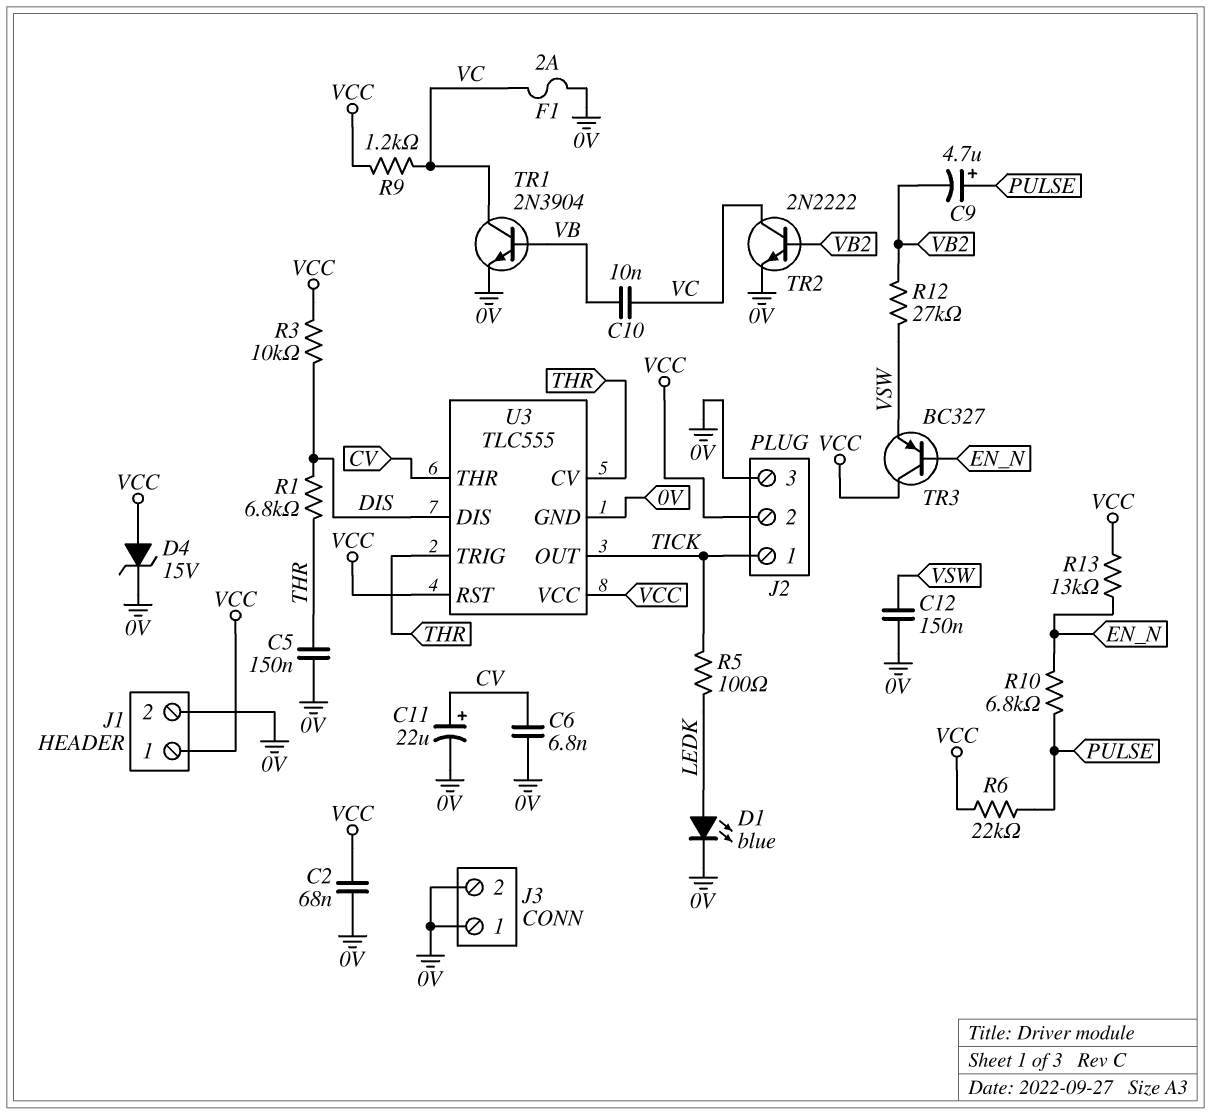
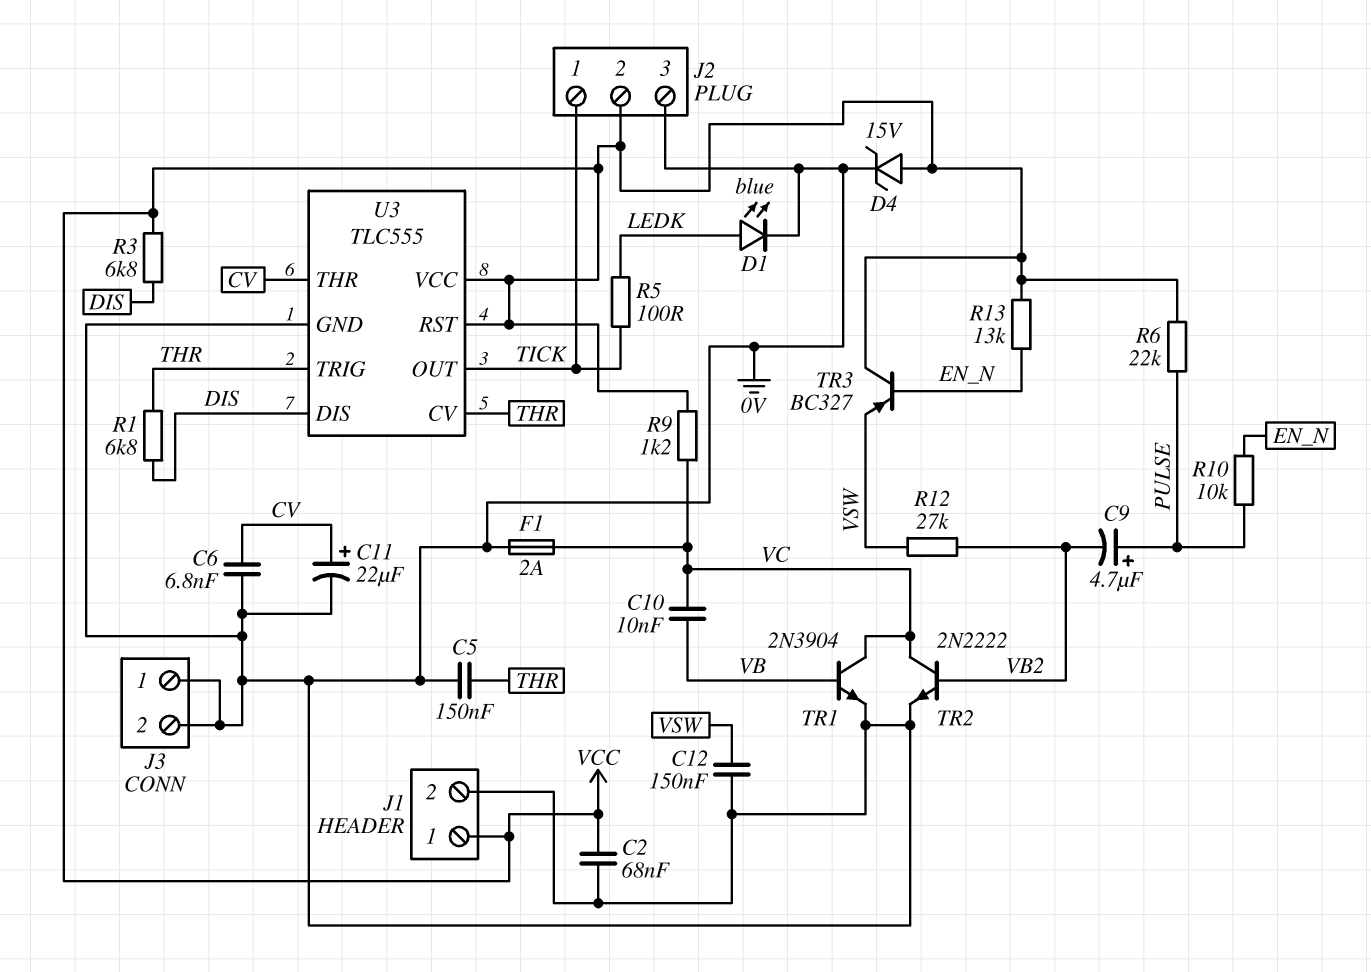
R3: 10k (DIS, VCC) -> 6.8k (DIS, VCC)
R10: 6.8k (EN_N, PULSE) -> 10k (EN_N, PULSE)

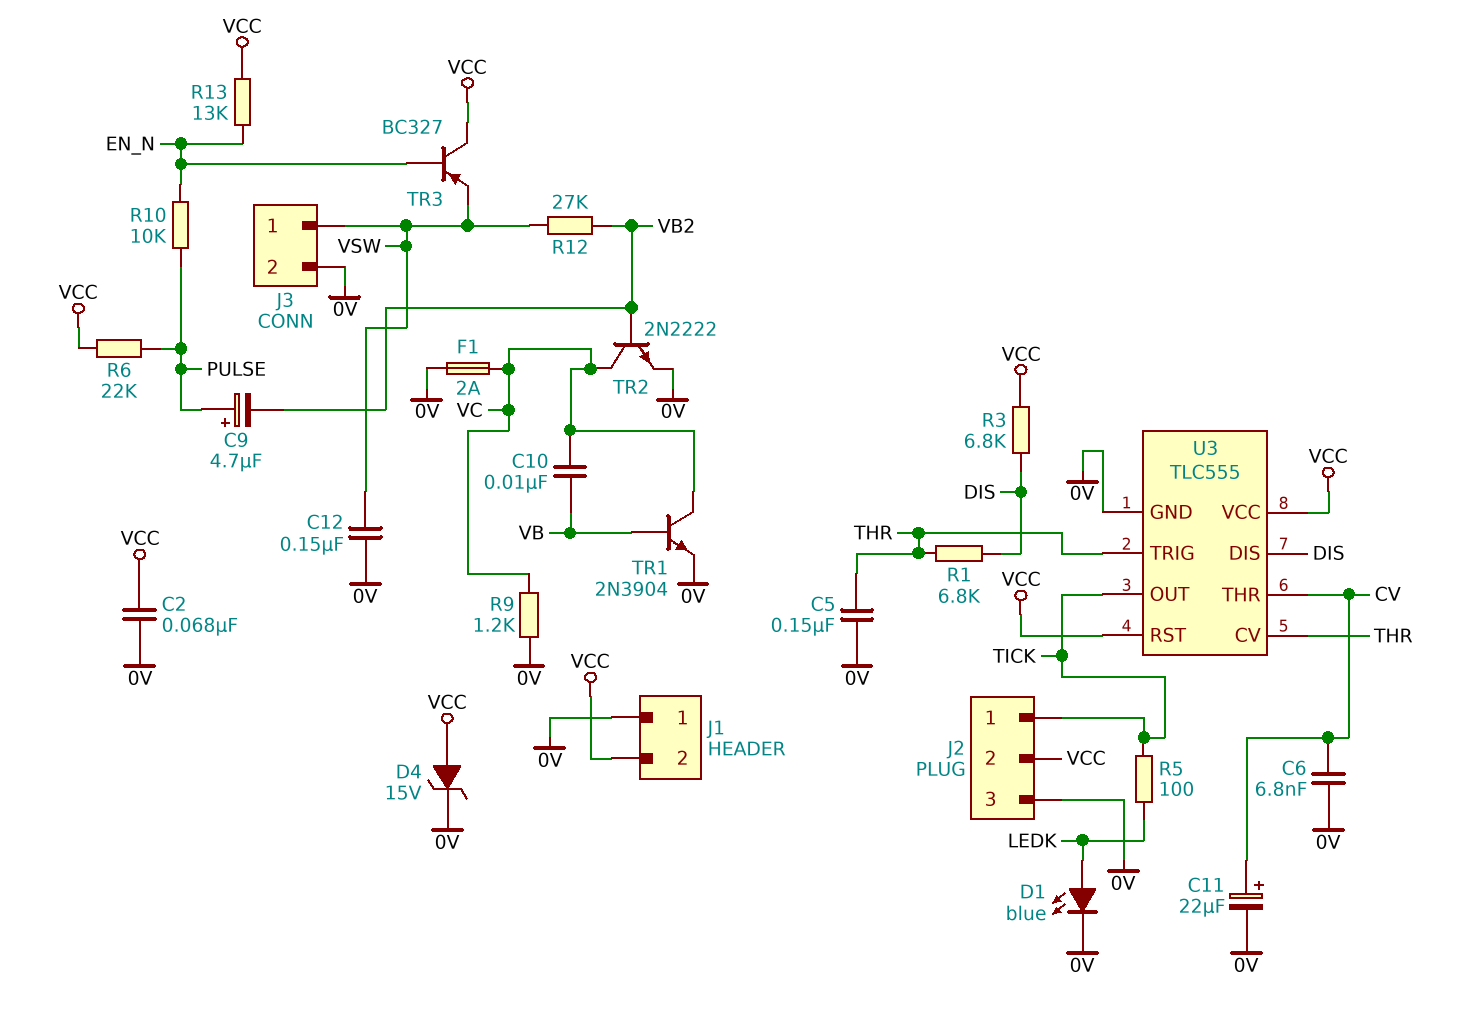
J1 pin 1: VCC -> 0V
J1 pin 2: 0V -> VCC
J3 pin 1: 0V -> VSW
R9: 1.2k (VC, VCC) -> 1.2k (0V, VC)

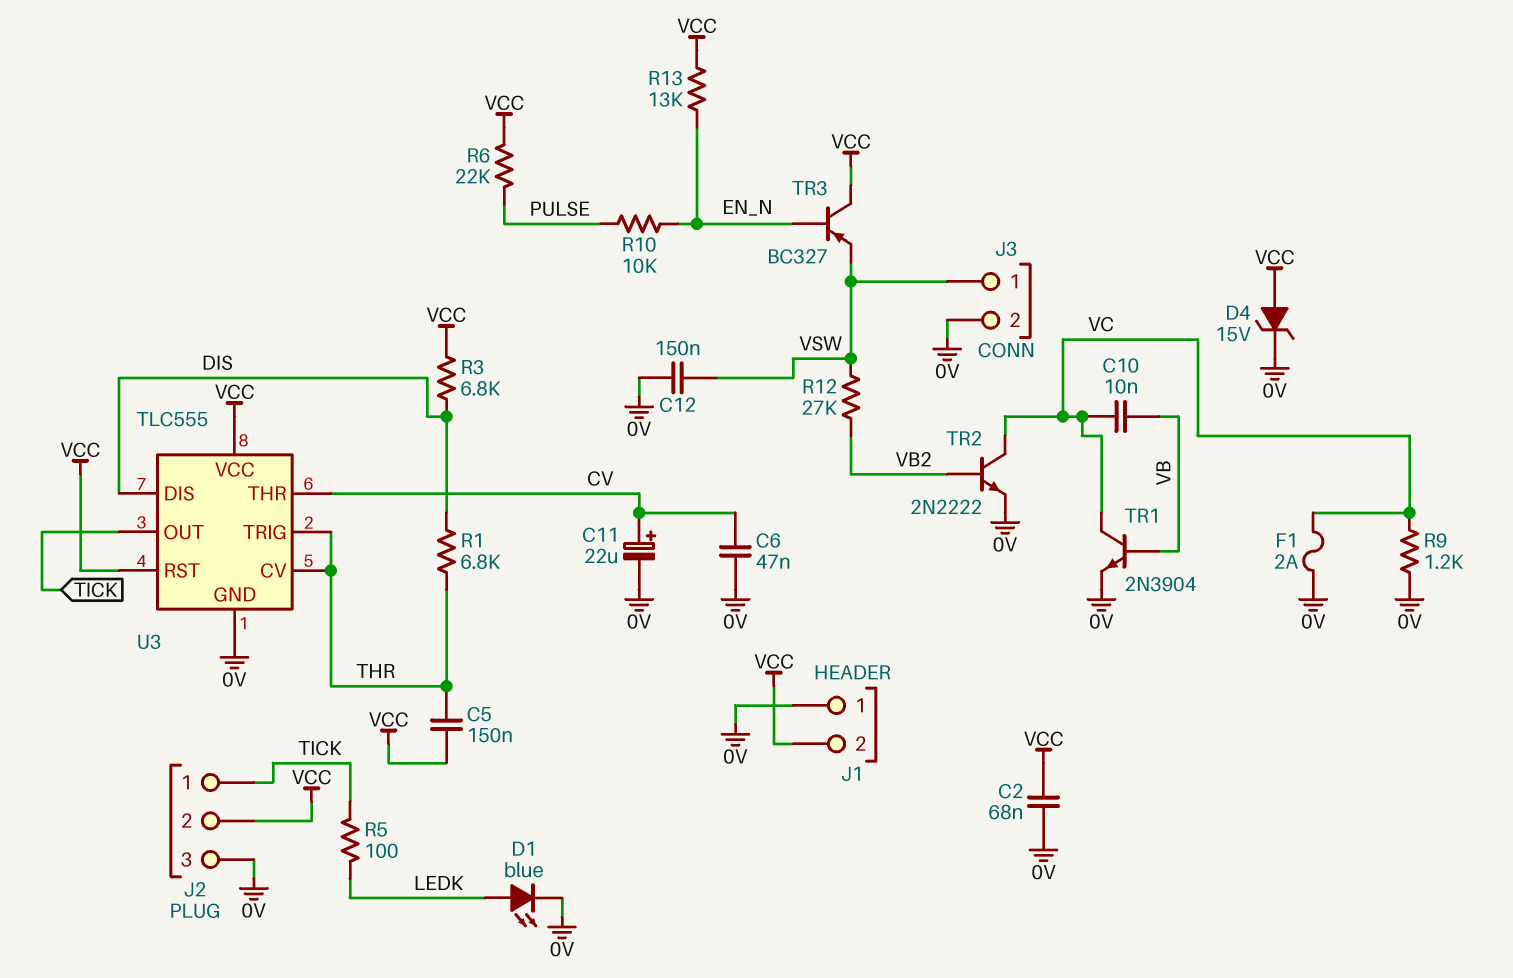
C5: 150nF (0V, THR) -> 150nF (THR, VCC)
C6: 6.8nF (0V, CV) -> 47nF (0V, CV)
C9: 4.7uF (plus PULSE, minus VB2) -> none

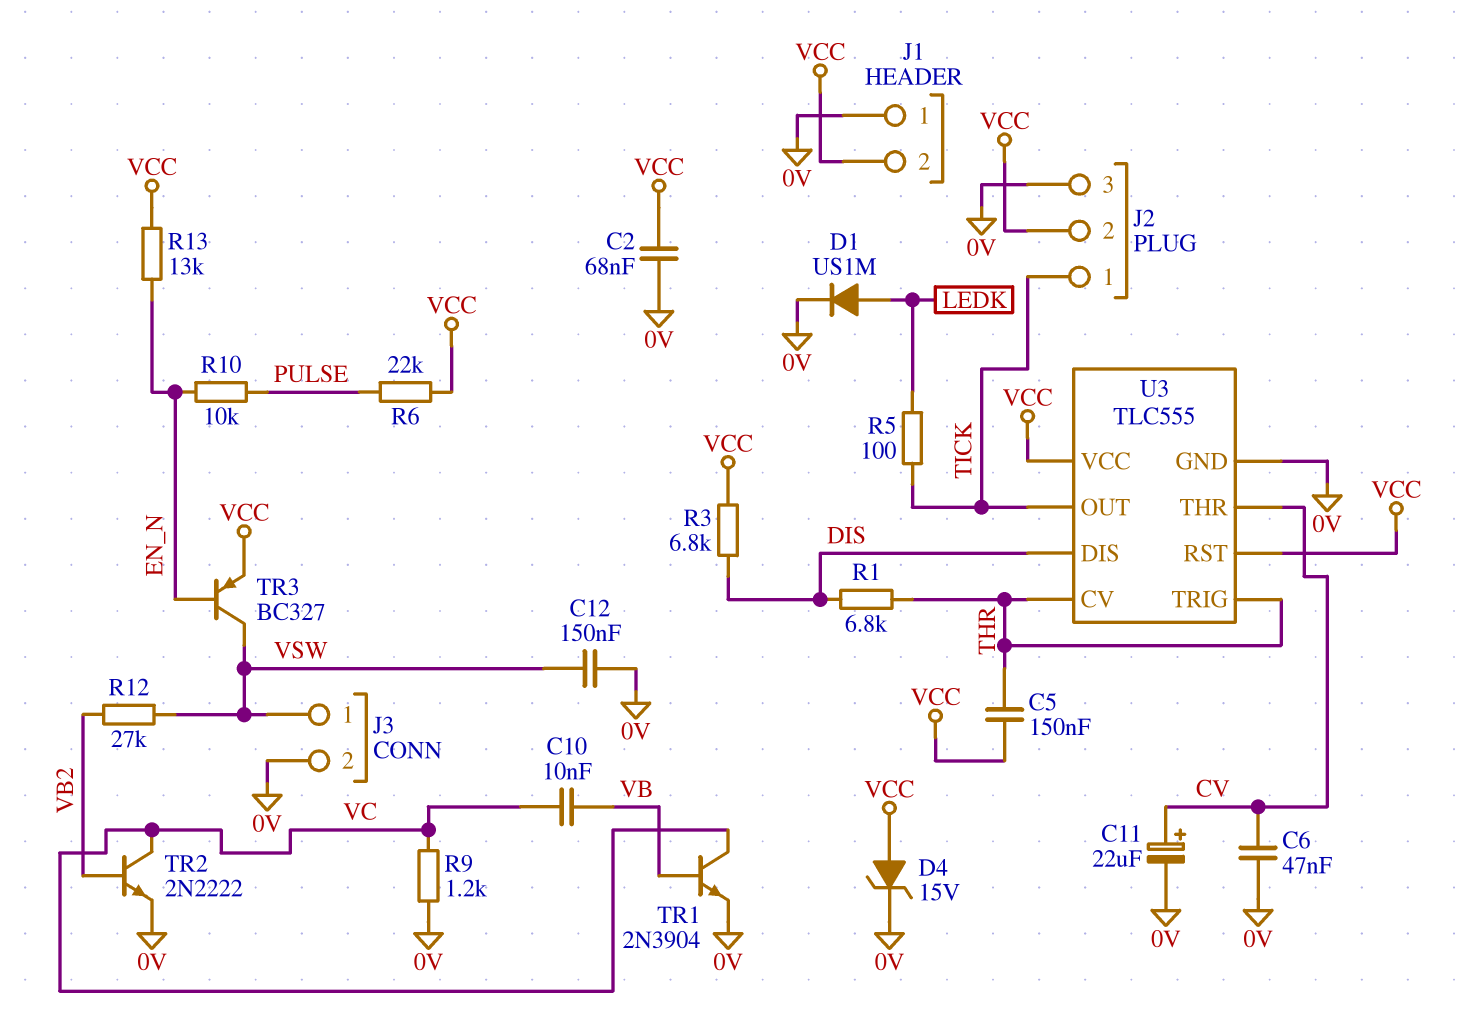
D1: LED blue (A LEDK, K 0V) -> diode US1M (A LEDK, K 0V)
F1: 2A (0V, VC) -> none
TR3: PNP BC327 (B EN_N, C VCC, E VSW) -> PNP BC327 (B EN_N, C VSW, E VCC)

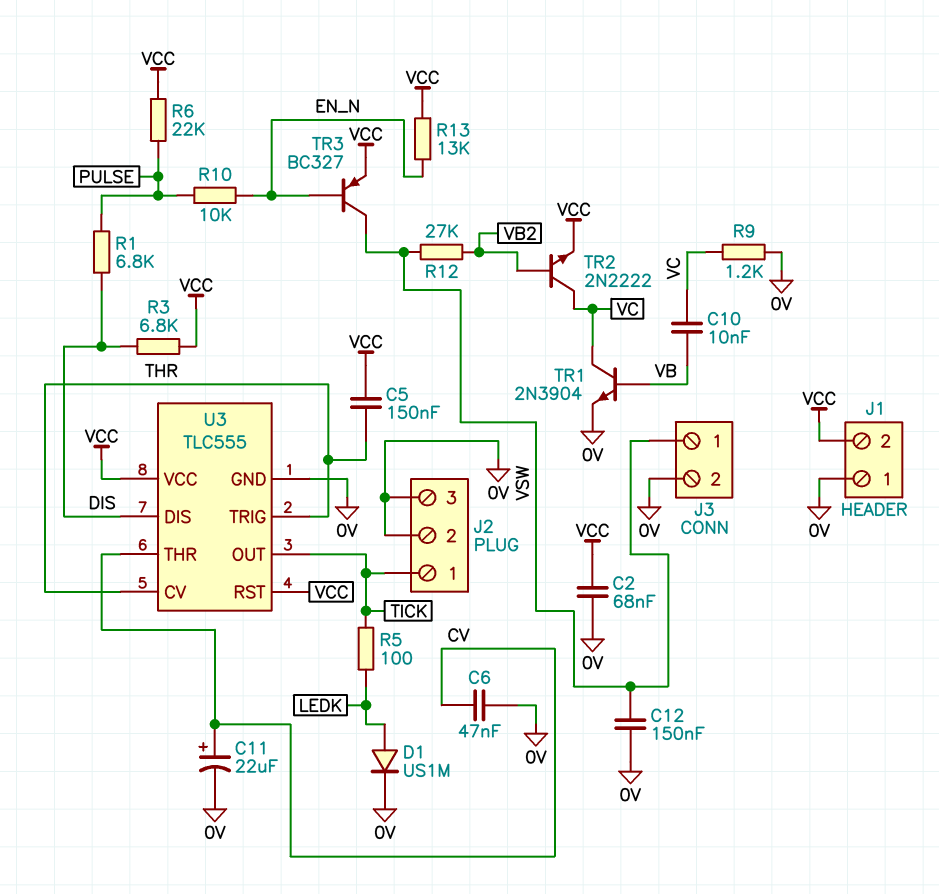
D4: zener 15V (A VCC, K 0V) -> none
J2 pin 2: VCC -> 0V
R1: 6.8k (DIS, THR) -> 6.8k (DIS, PULSE)
TR2: NPN 2N2222 (B VB2, C VC, E 0V) -> NPN 2N2222 (B VB2, C VC, E VCC)

